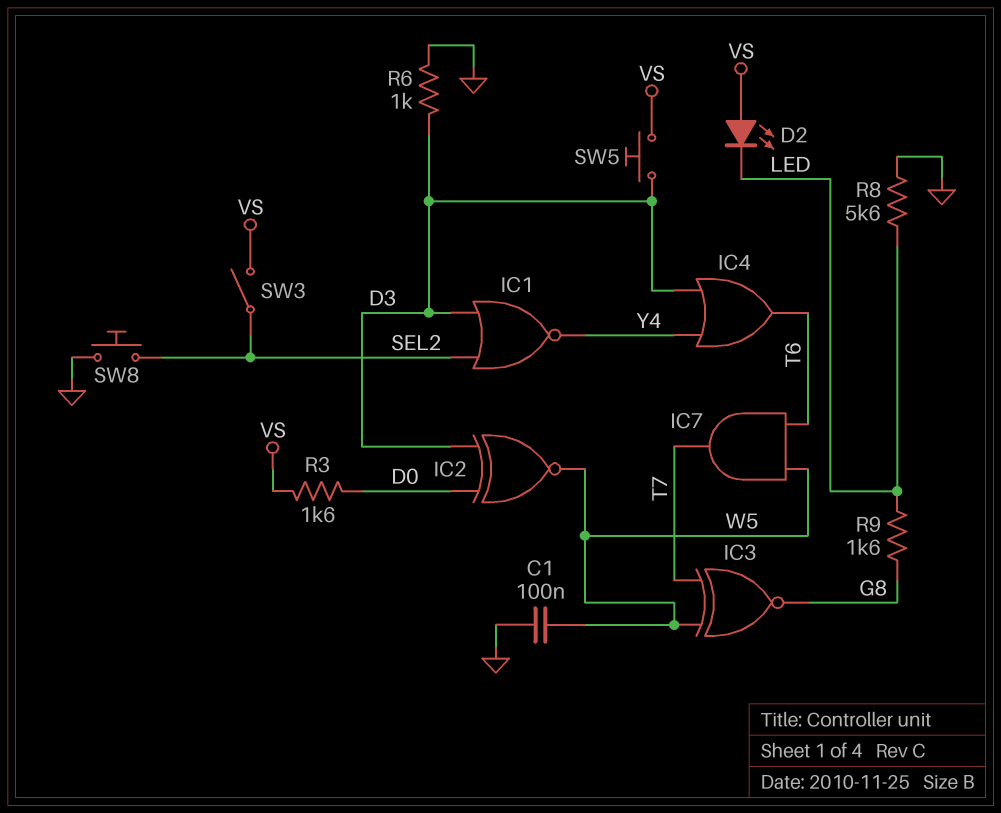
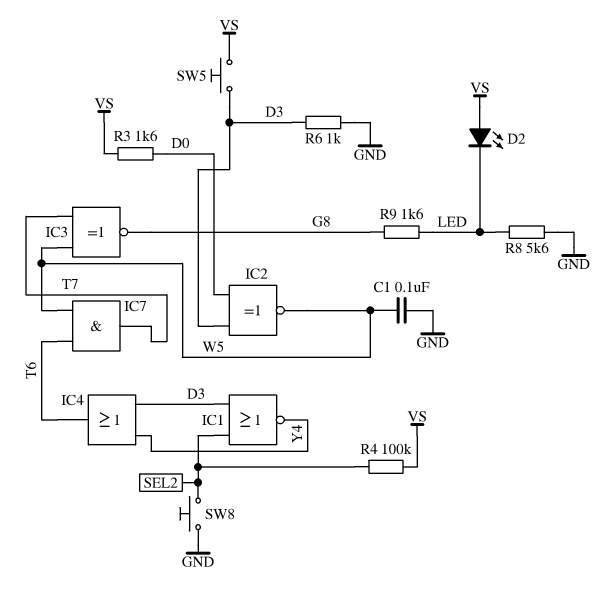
R4: none -> 100k (SEL2, VS)
SW3: switch (SEL2, VS) -> none

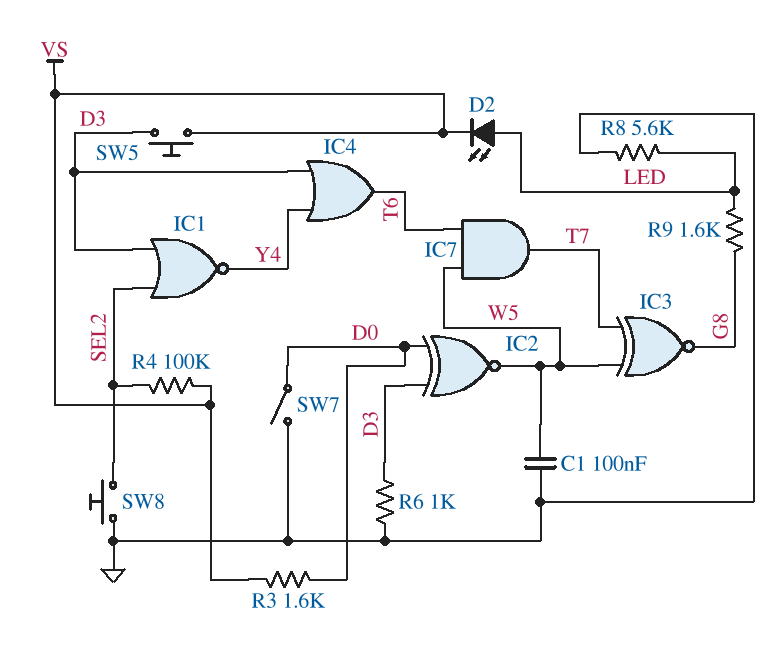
D2: LED (A VS, K LED) -> LED (A LED, K VS)
SW7: none -> switch (D0, GND)

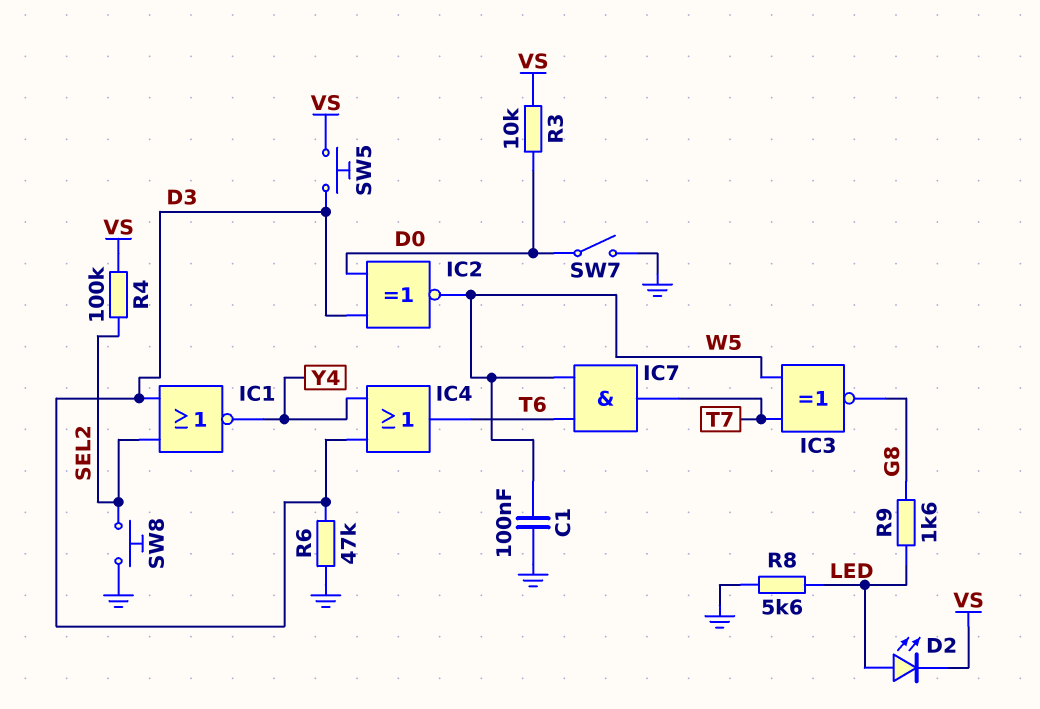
R3: 1.6k (D0, VS) -> 10k (D0, VS)
R6: 1k (D3, GND) -> 47k (D3, GND)

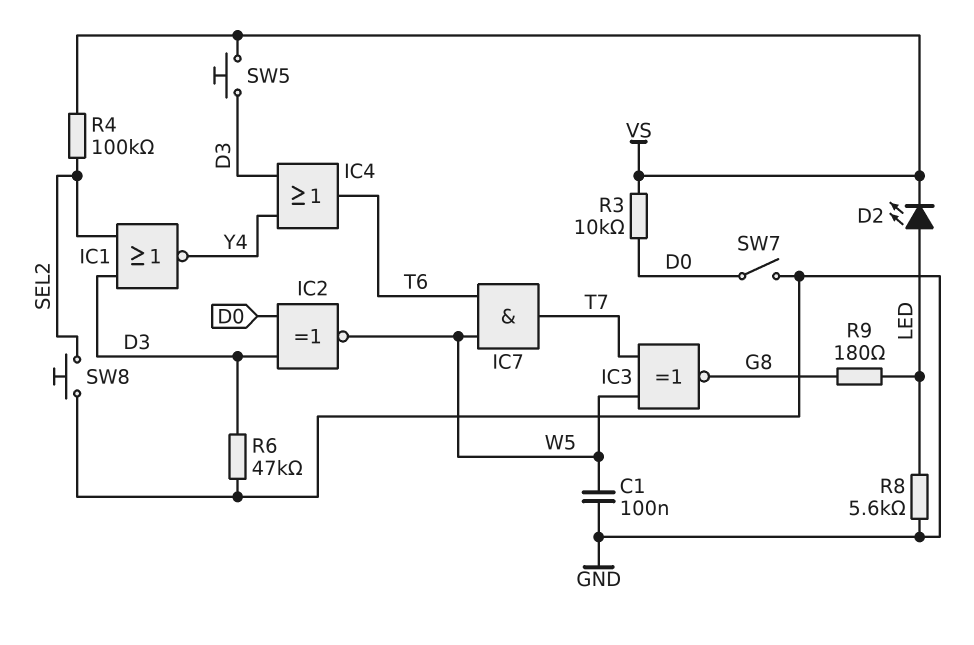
R9: 1.6k (G8, LED) -> 180 (G8, LED)

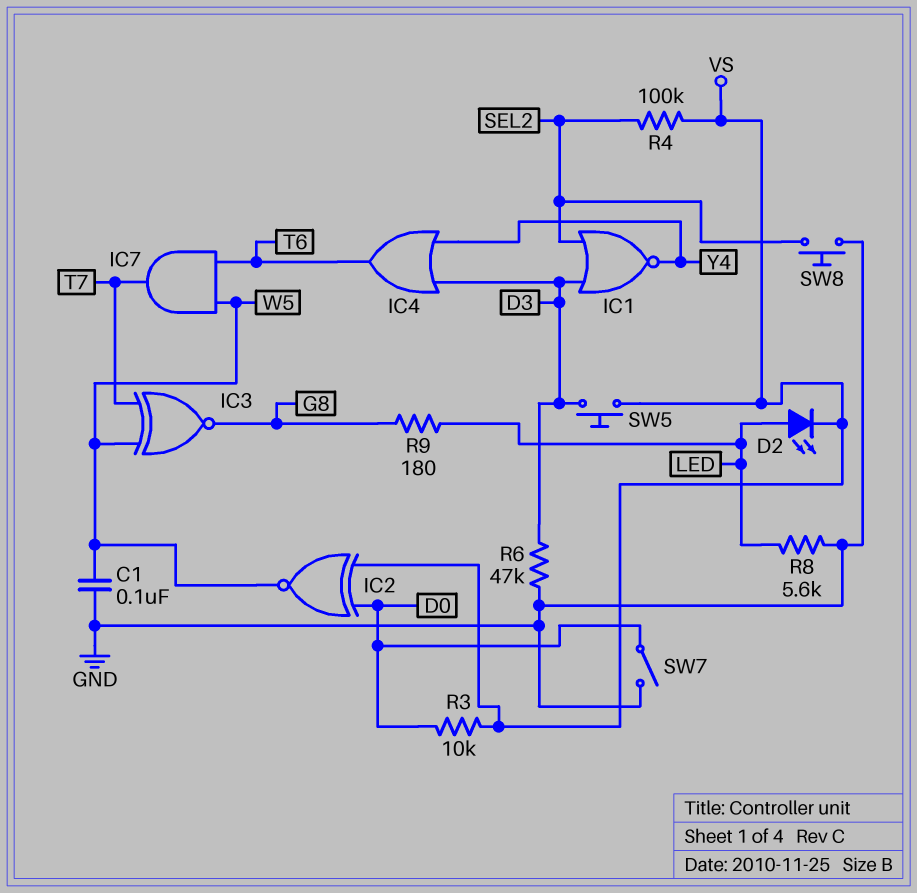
IC2: XNOR (in D0, in D3, out W5) -> XNOR (in D0, in VS, out W5)

